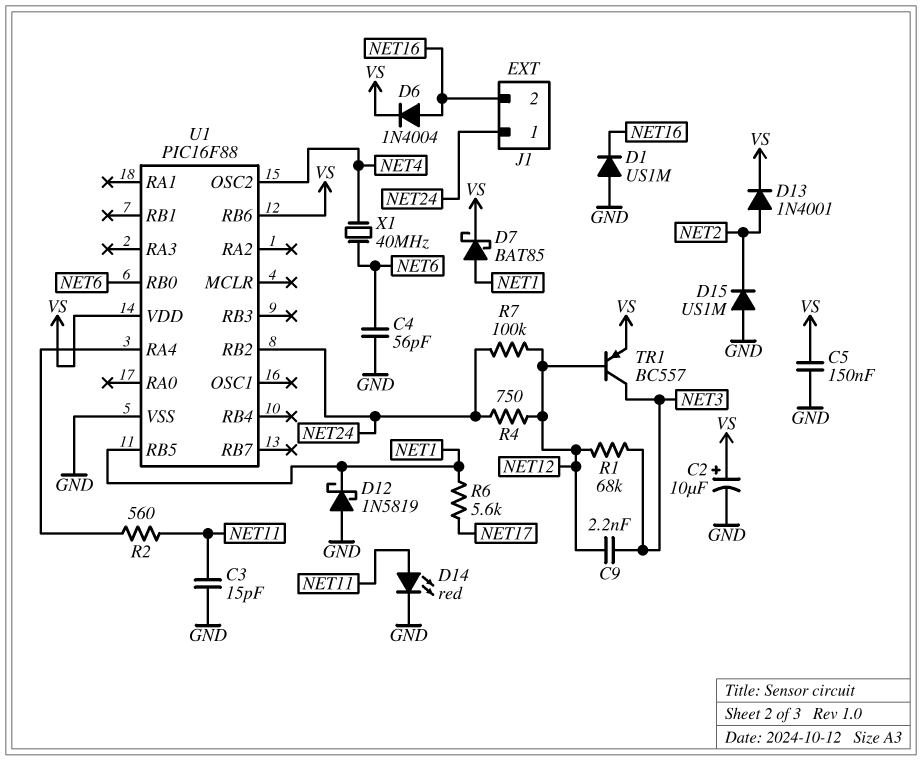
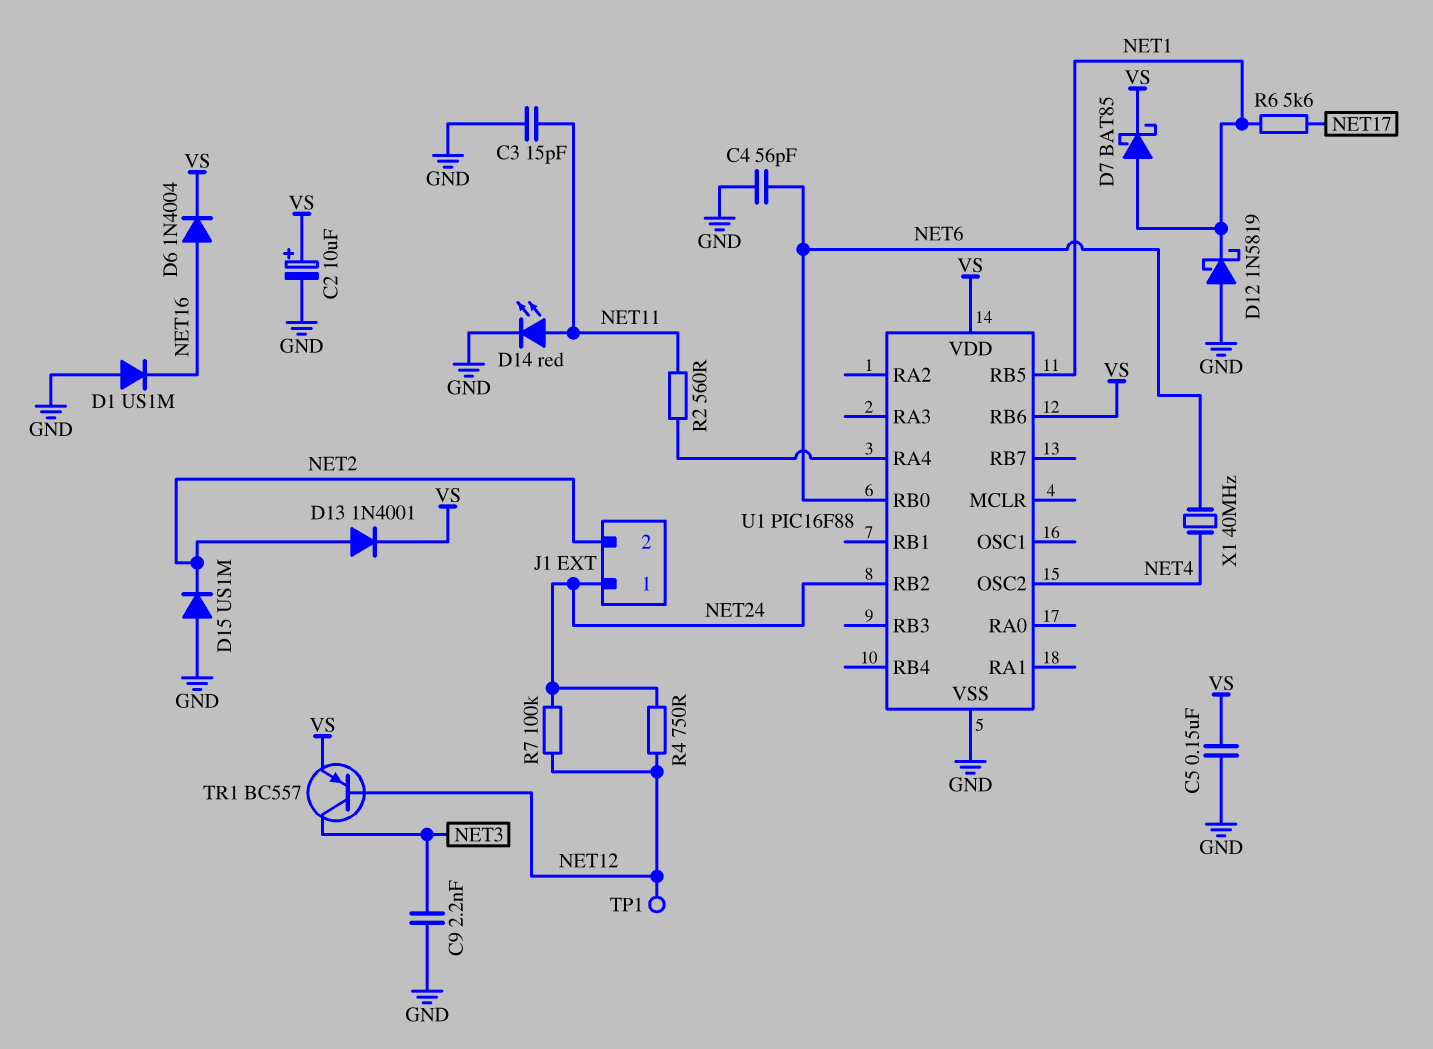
C9: 2.2nF (NET3, NET12) -> 2.2nF (GND, NET3)
J1 pin 2: NET16 -> NET2
R1: 68k (NET3, NET12) -> none
TP1: none -> test point (NET12)

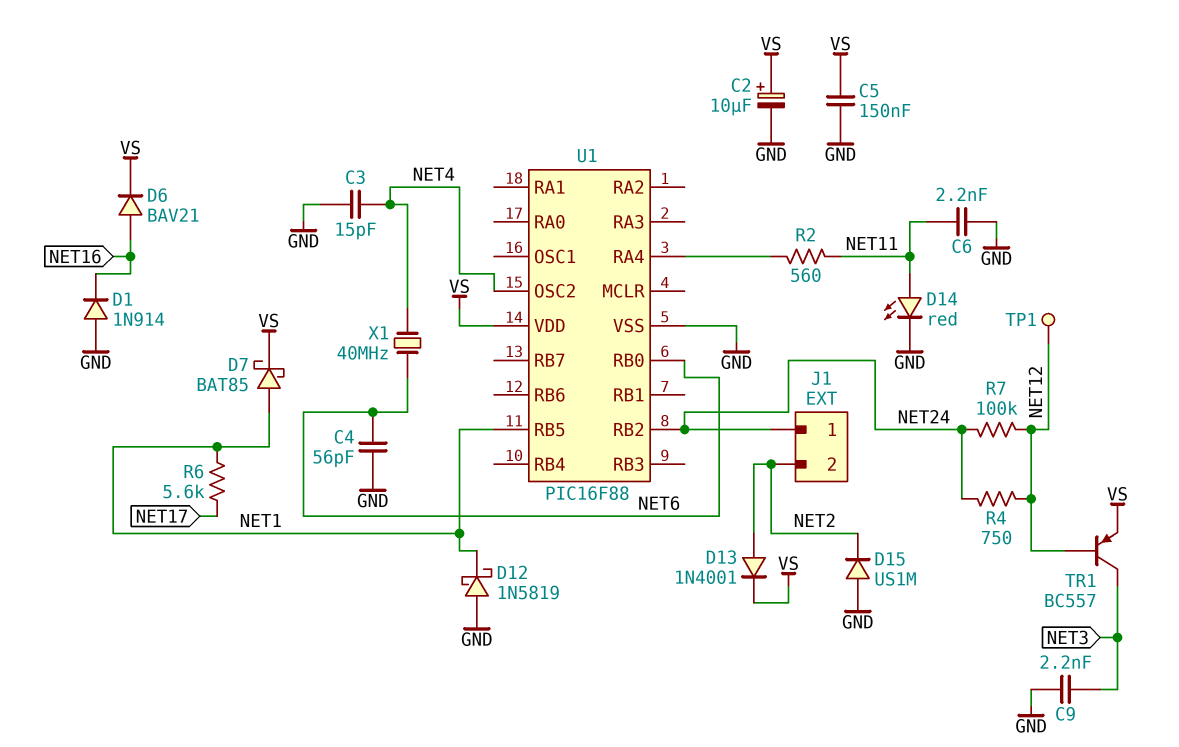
C3: 15pF (GND, NET11) -> 15pF (GND, NET4)
C6: none -> 2.2nF (GND, NET11)
D1: diode US1M (A GND, K NET16) -> diode 1N914 (A GND, K NET16)
D6: diode 1N4004 (A NET16, K VS) -> diode BAV21 (A NET16, K VS)
U1 pin RB6: VS -> none

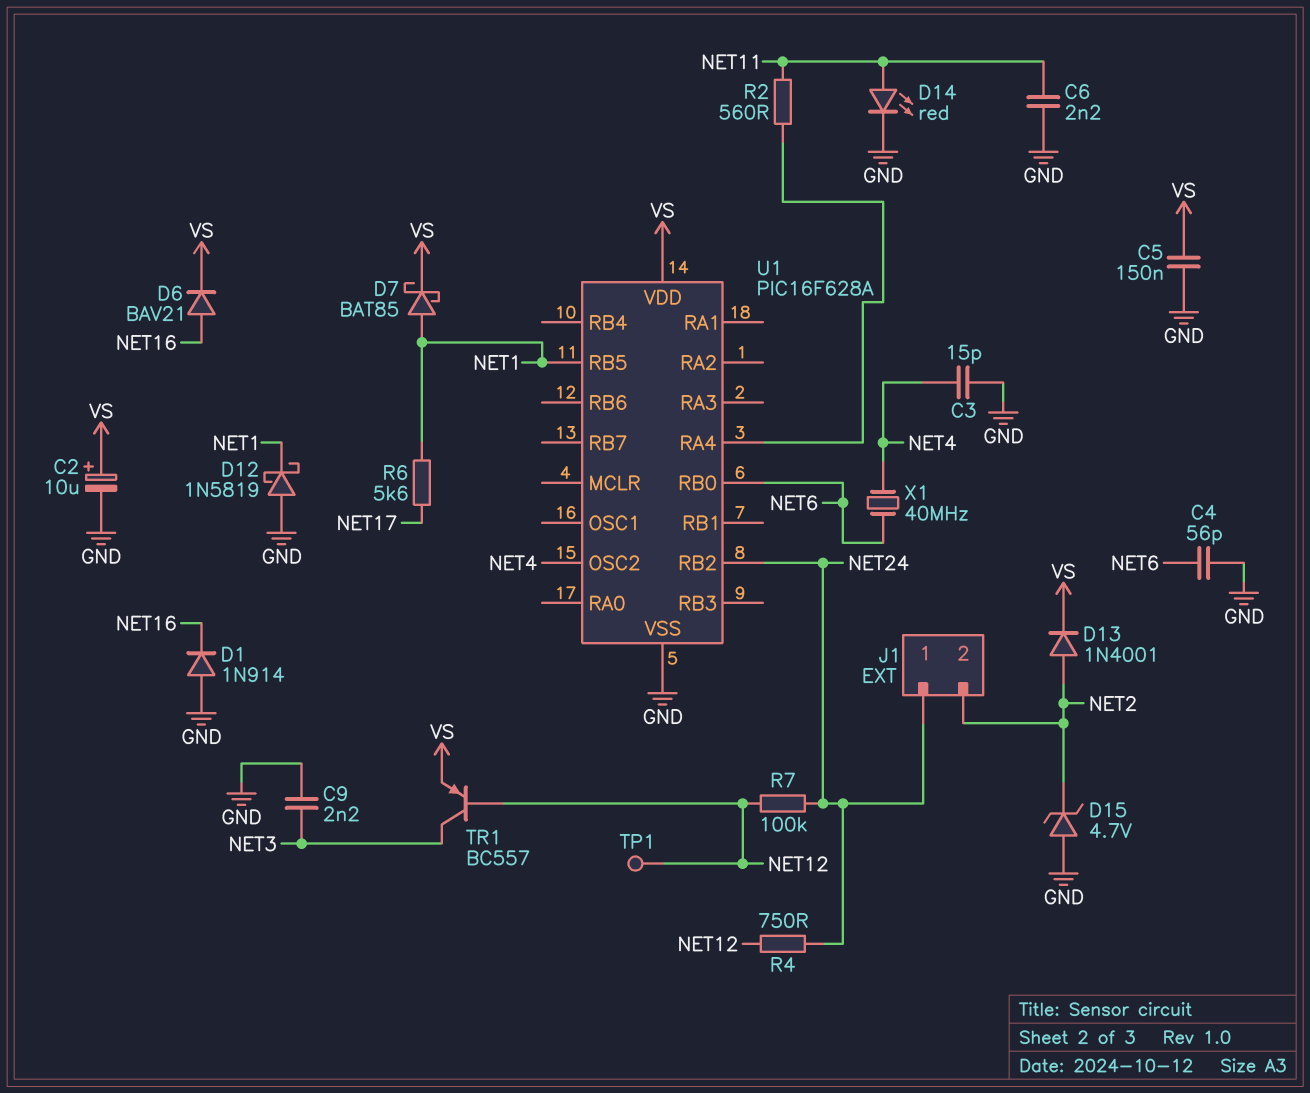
D15: diode US1M (A GND, K NET2) -> zener 4.7V (A GND, K NET2)
U1: PIC16F88 -> PIC16F628A

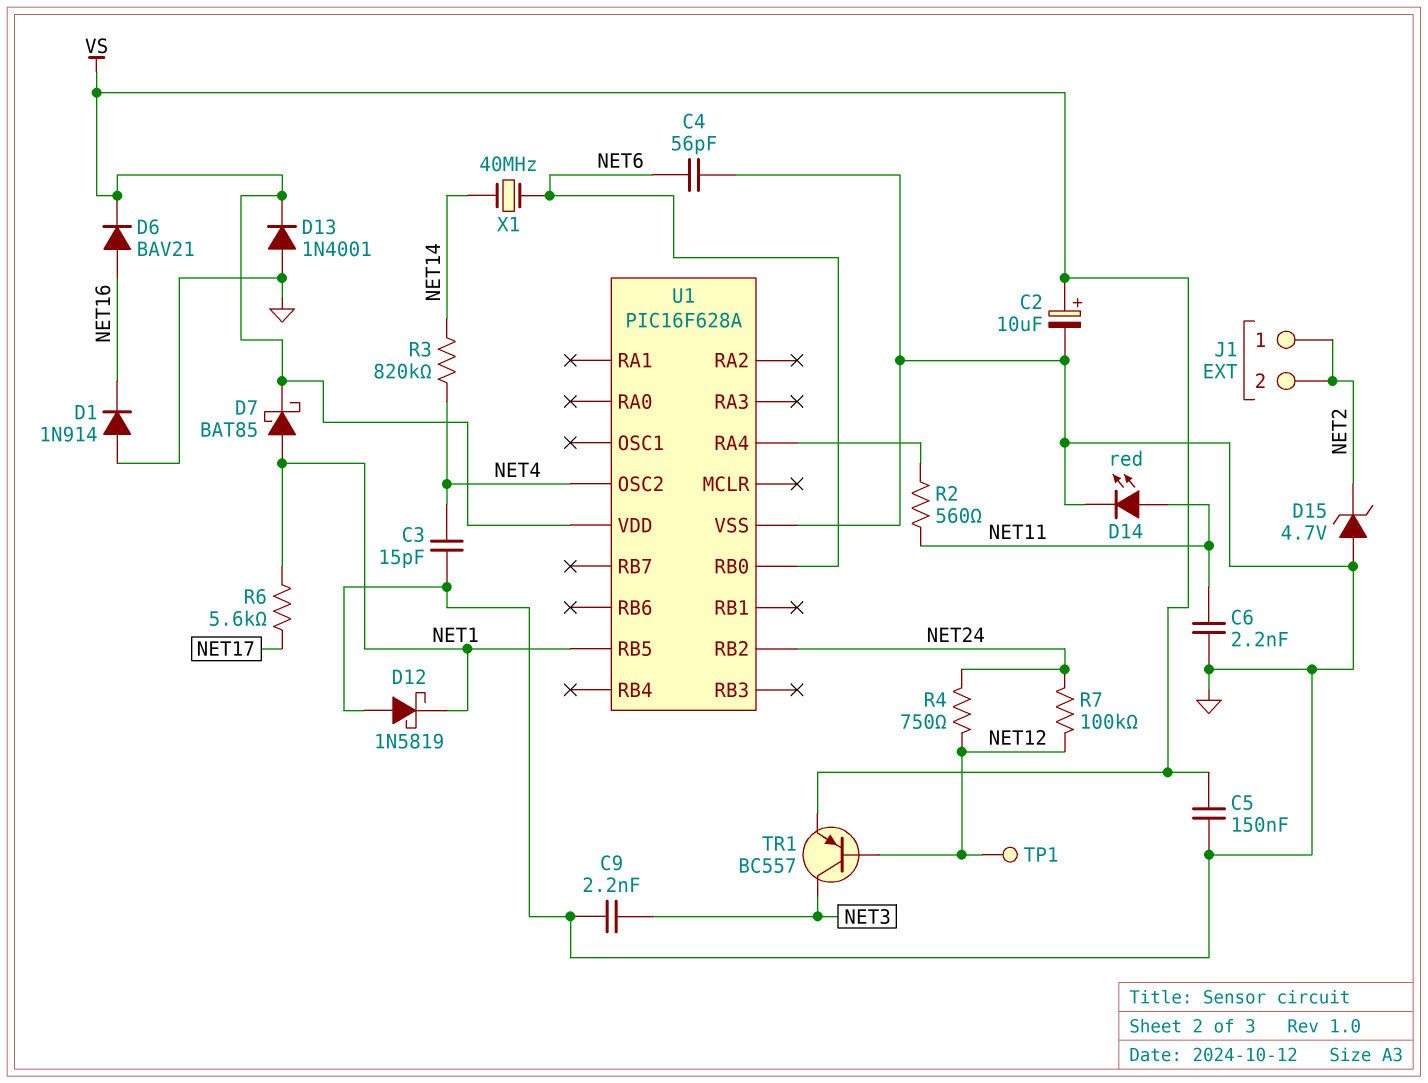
D13: diode 1N4001 (A NET2, K VS) -> diode 1N4001 (A GND, K VS)
J1 pin 1: NET24 -> NET2
R3: none -> 820k (NET4, NET14)
X1: 40MHz (NET4, NET6) -> 40MHz (NET6, NET14)

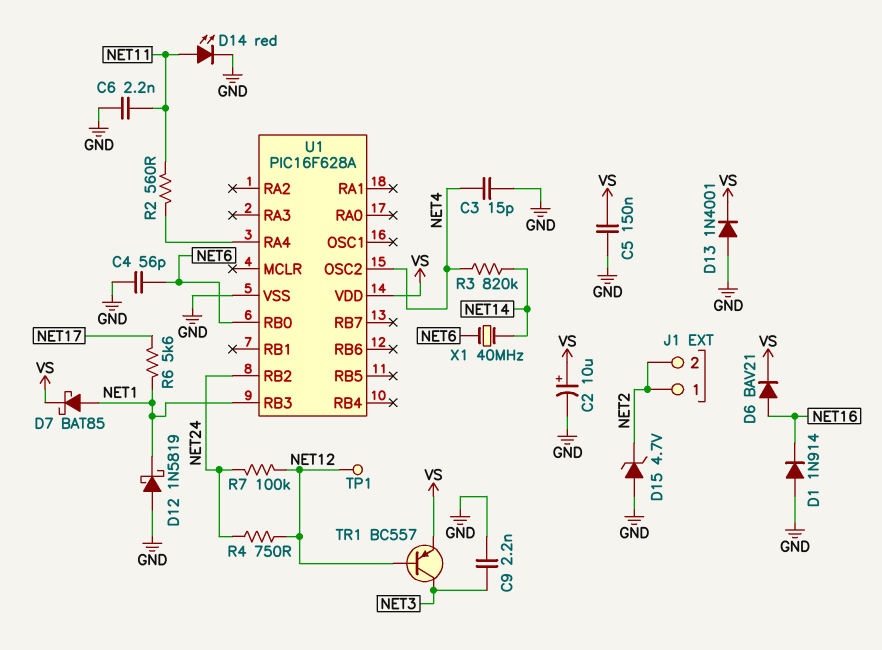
U1 pin RB3: none -> NET1
U1 pin RB5: NET1 -> none

